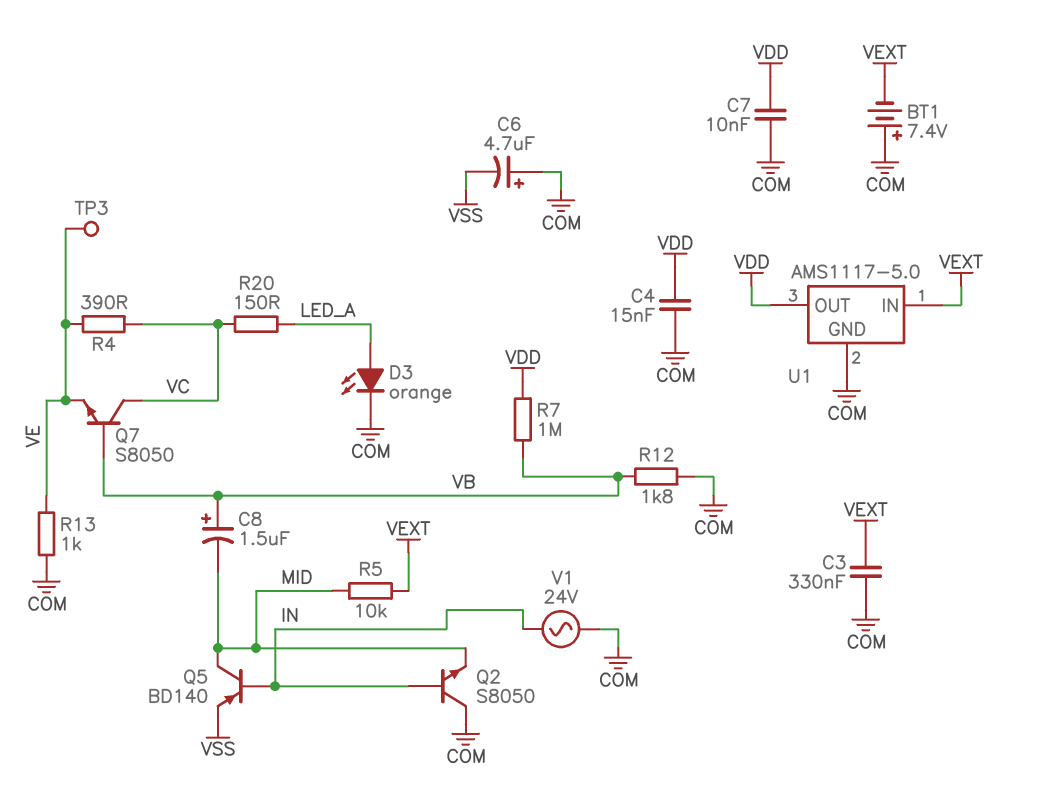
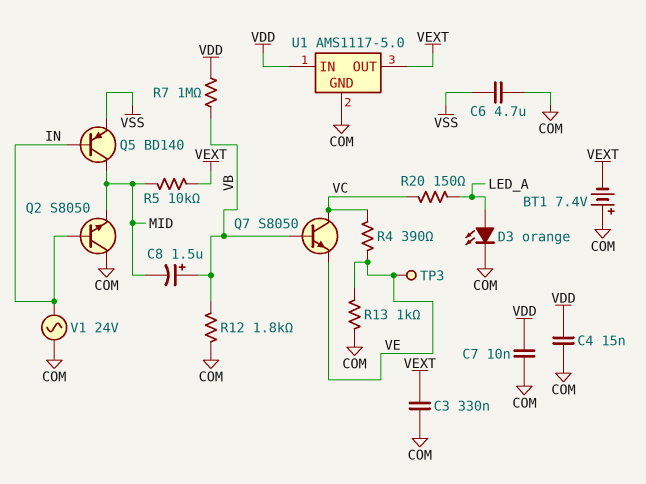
C6: 4.7uF (plus COM, minus VSS) -> 4.7uF (COM, VSS)
U1 pin IN: VEXT -> VDD
U1 pin OUT: VDD -> VEXT

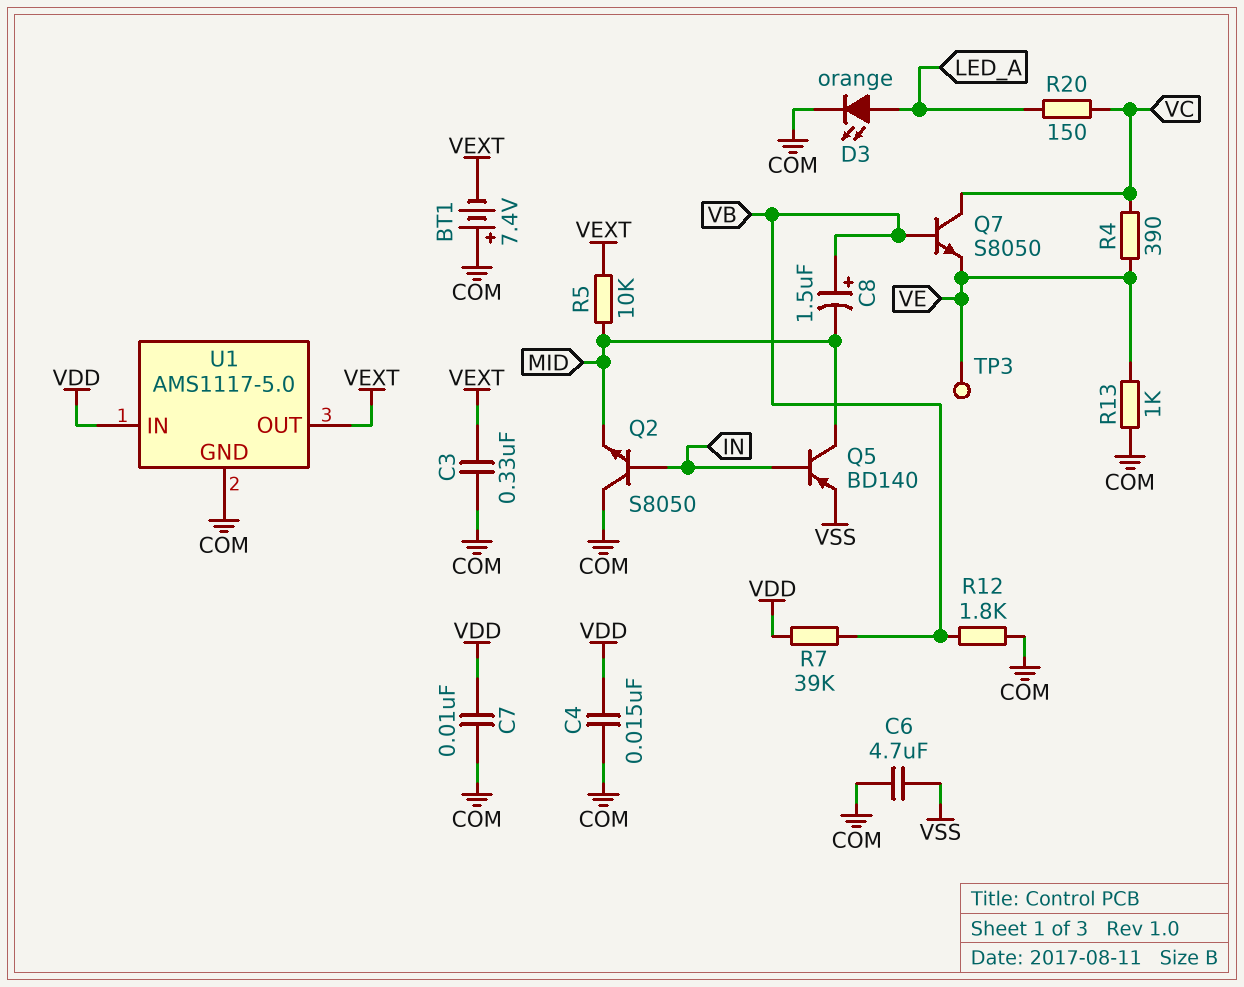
R7: 1M (VB, VDD) -> 39k (VB, VDD)
V1: AC 24V (COM, IN) -> none

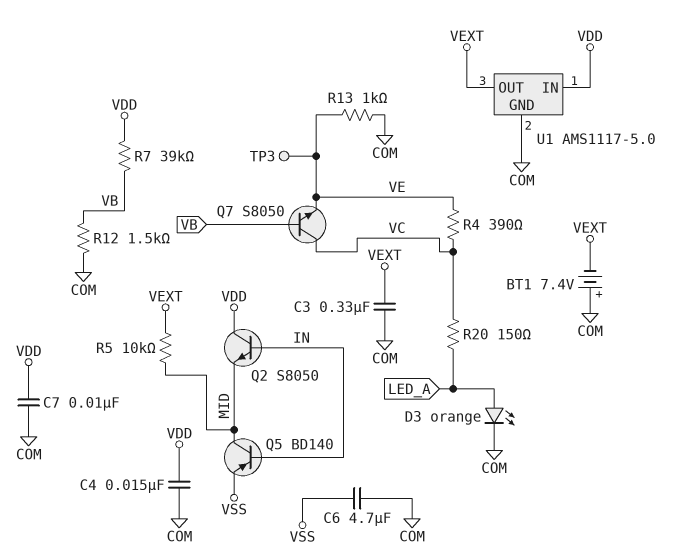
C8: 1.5uF (plus VB, minus MID) -> none
Q2: NPN S8050 (B IN, C COM, E MID) -> NPN S8050 (B IN, C VDD, E MID)
R12: 1.8k (COM, VB) -> 1.5k (COM, VB)

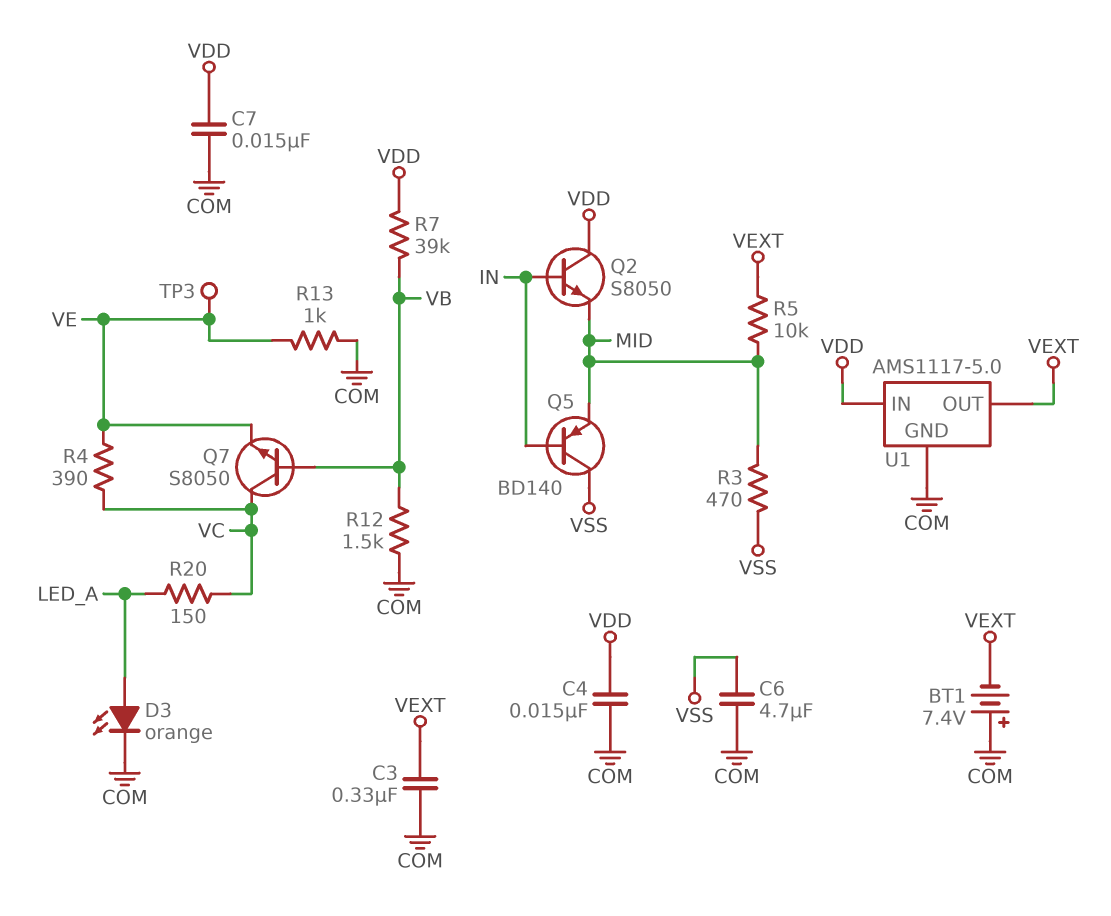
C7: 10nF (COM, VDD) -> 15nF (COM, VDD)
Q5: PNP BD140 (B IN, C MID, E VSS) -> PNP BD140 (B IN, C VSS, E MID)
R3: none -> 470 (MID, VSS)

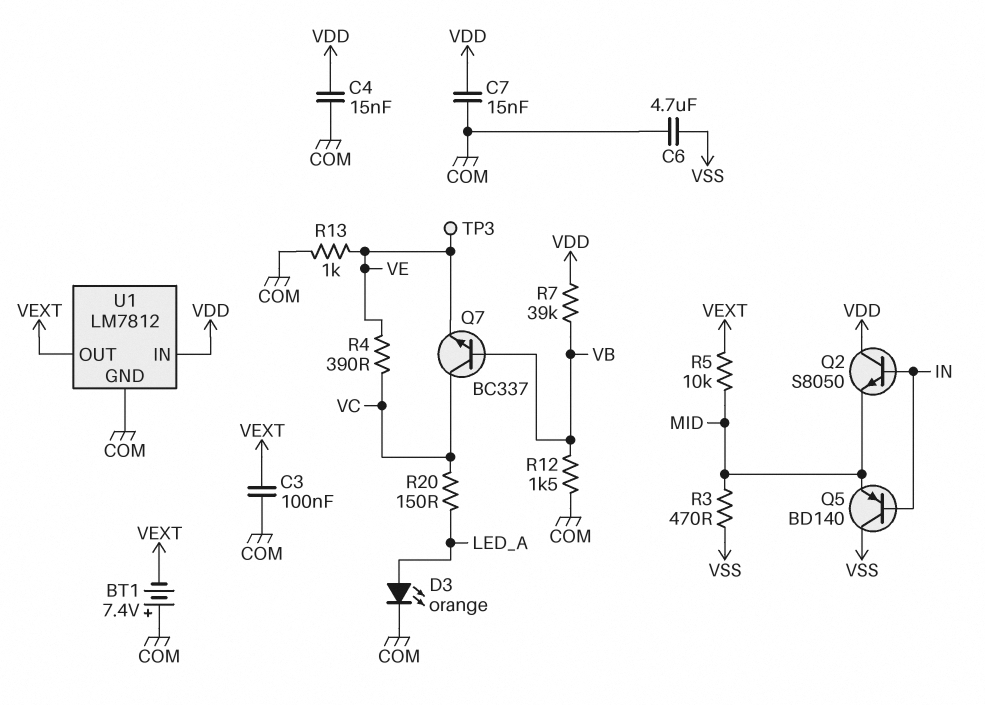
C3: 330nF (COM, VEXT) -> 100nF (COM, VEXT)
Q7: NPN S8050 (B VB, C VC, E VE) -> NPN BC337 (B VB, C VC, E VE)
U1: AMS1117-5.0 -> LM7812

